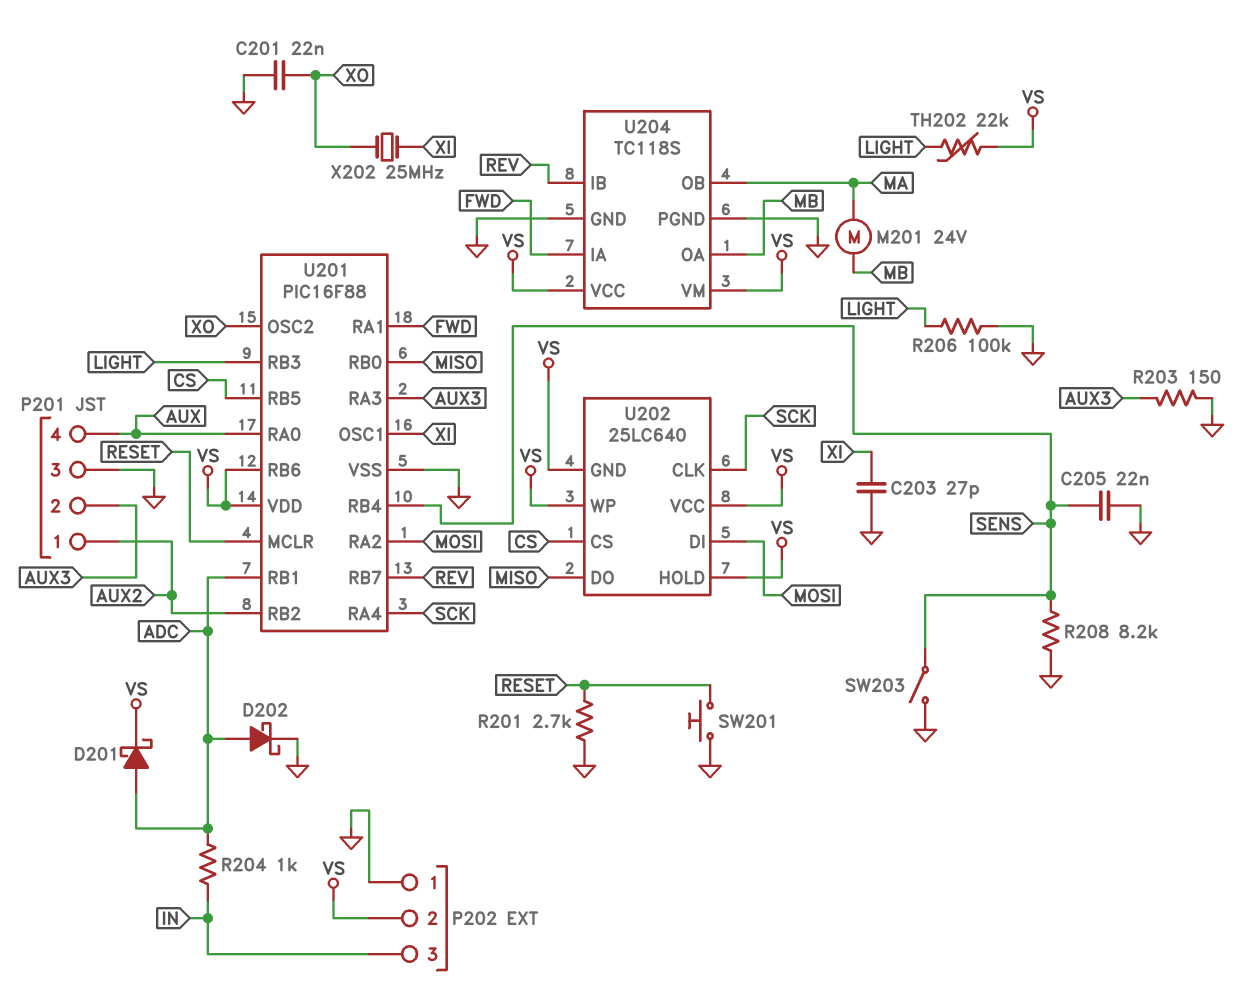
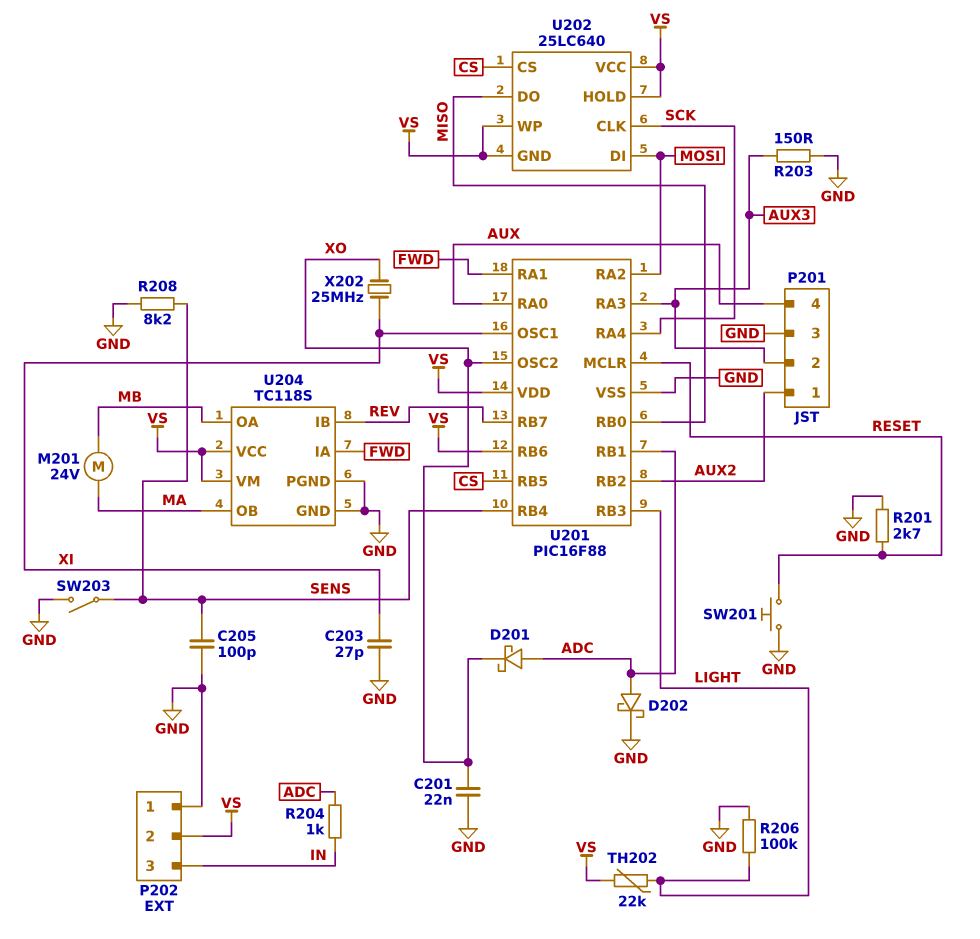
C205: 22nF (GND, SENS) -> 100pF (GND, SENS)
D201: schottky (A ADC, K VS) -> schottky (A ADC, K XO)

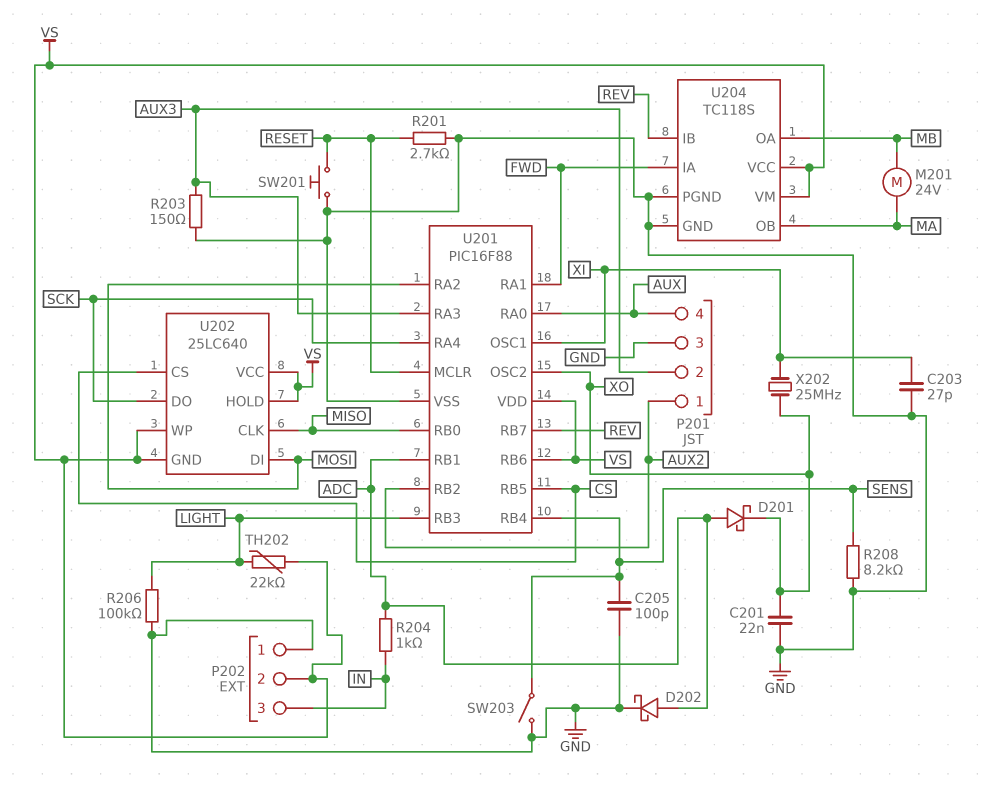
U202 pin CLK: SCK -> MISO
U202 pin DO: MISO -> SCK

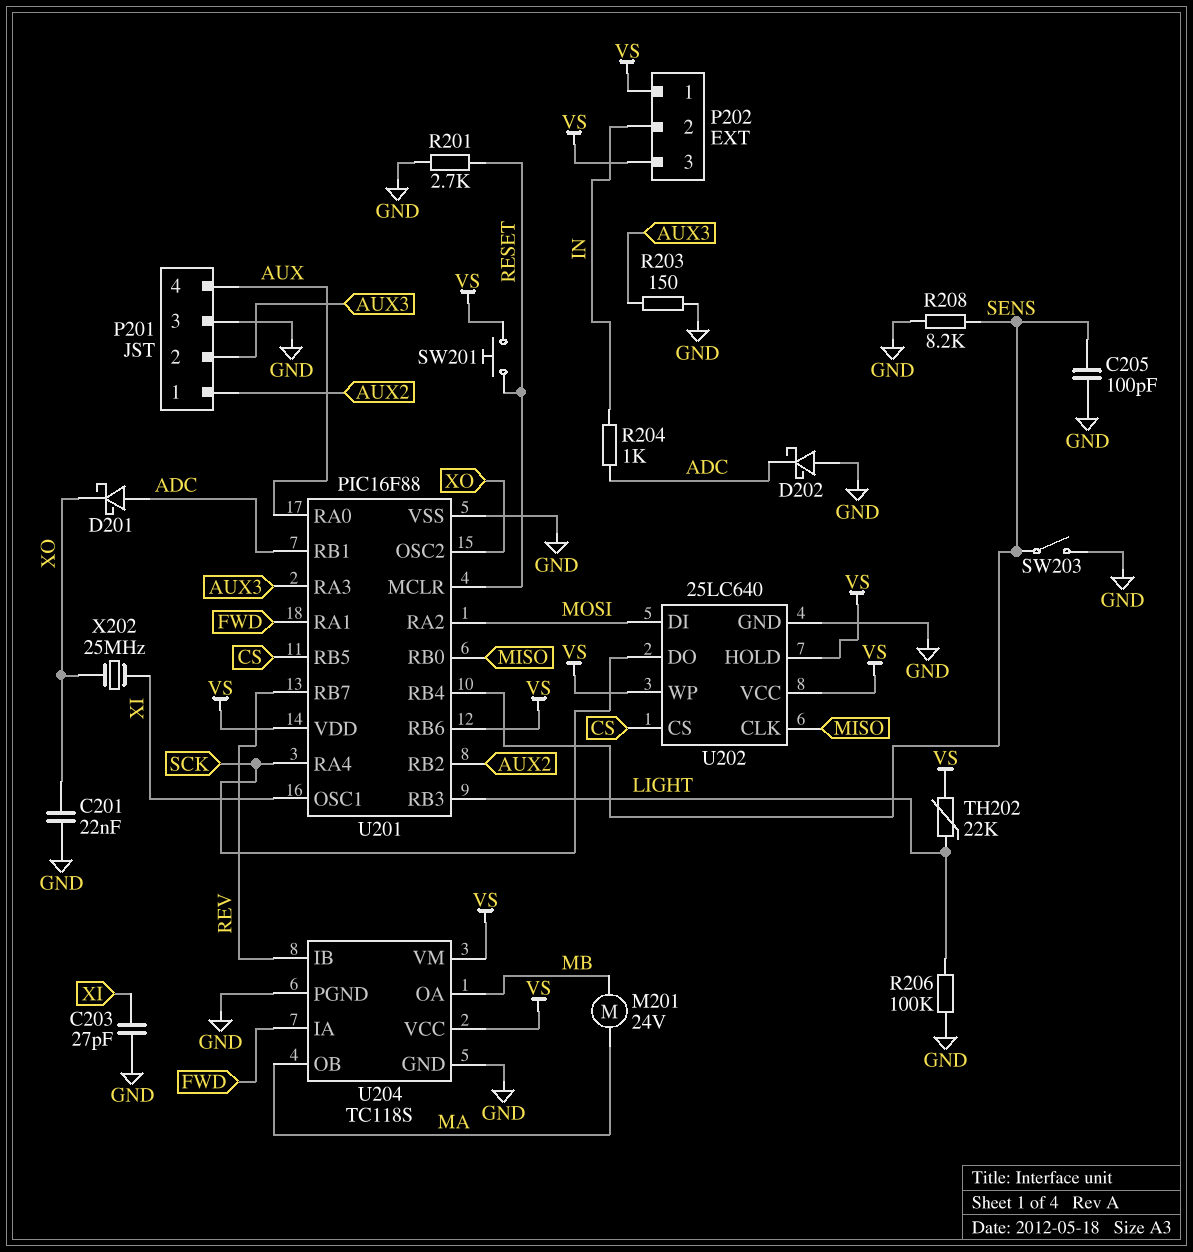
D202: schottky (A ADC, K GND) -> schottky (A GND, K ADC)
P202 pin 1: GND -> VS
P202 pin 2: VS -> IN
P202 pin 3: IN -> VS
SW201: button (GND, RESET) -> button (RESET, VS)
U202 pin GND: VS -> GND

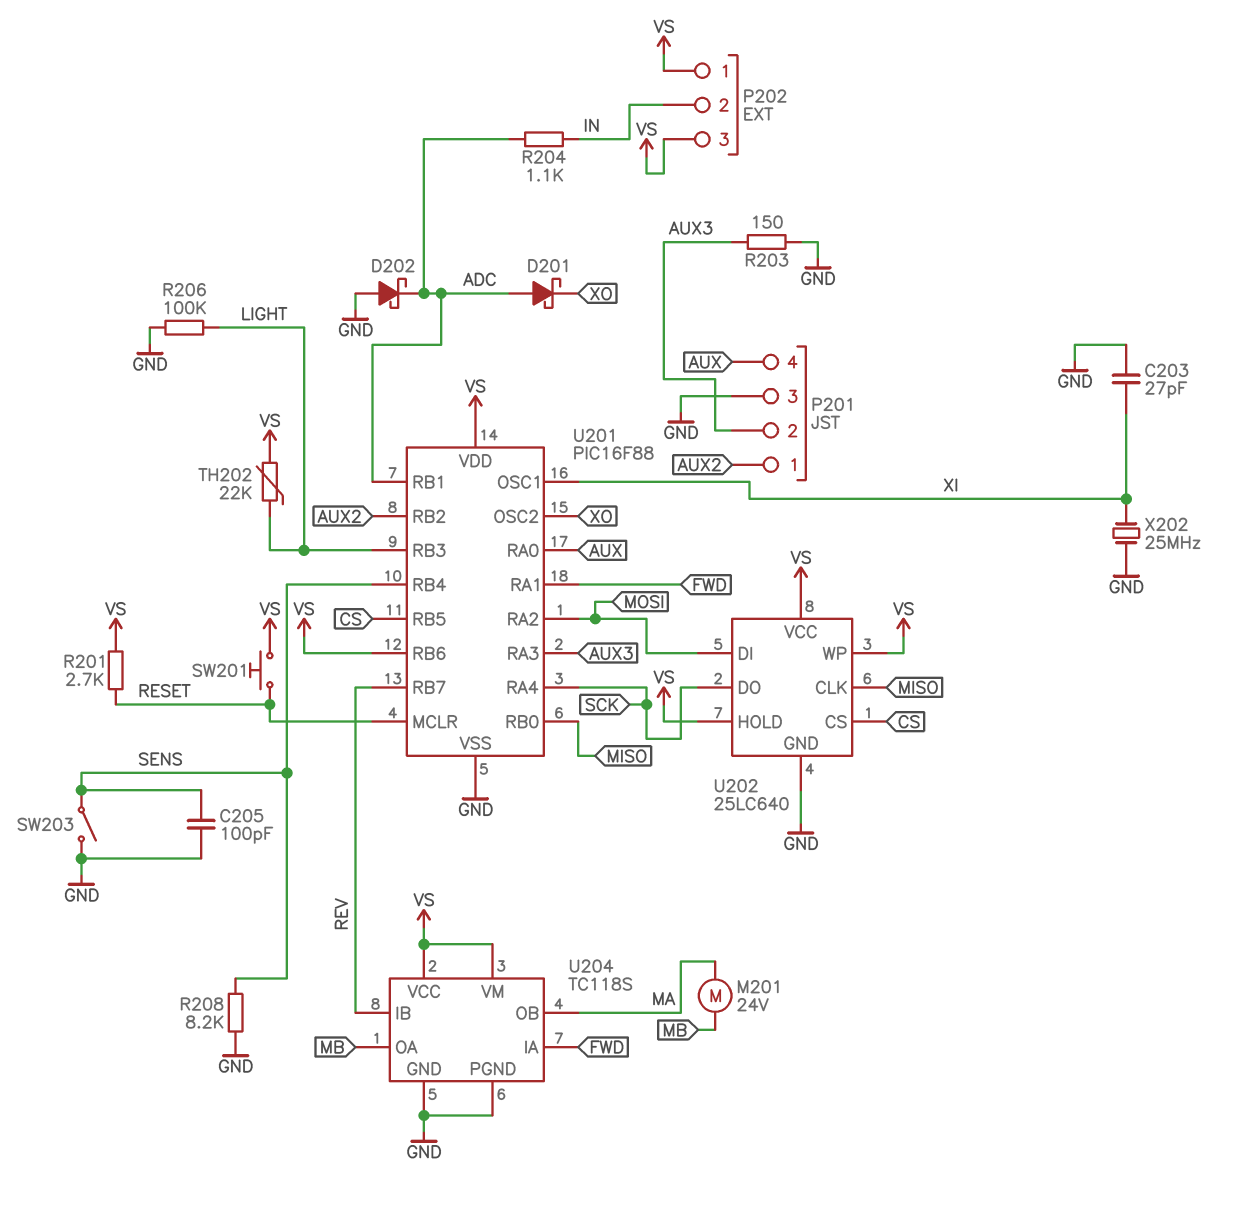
C201: 22nF (GND, XO) -> none
R201: 2.7k (GND, RESET) -> 2.7k (RESET, VS)
R204: 1k (ADC, IN) -> 1.1k (ADC, IN)
X202: 25MHz (XI, XO) -> 25MHz (GND, XI)

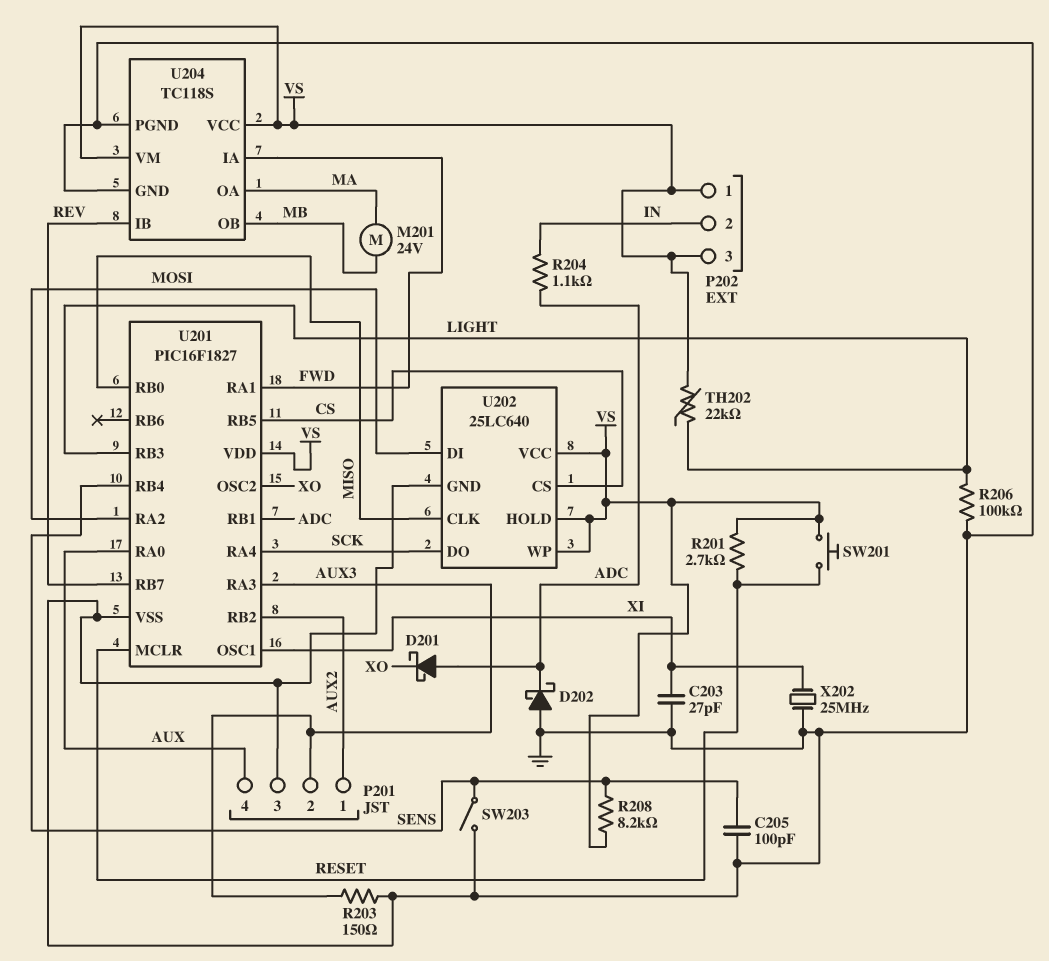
R208: 8.2k (GND, SENS) -> 8.2k (SENS, VS)
U201: PIC16F88 -> PIC16F1827
U201 pin RB6: VS -> none
U204 pin OA: MB -> MA
U204 pin OB: MA -> MB

